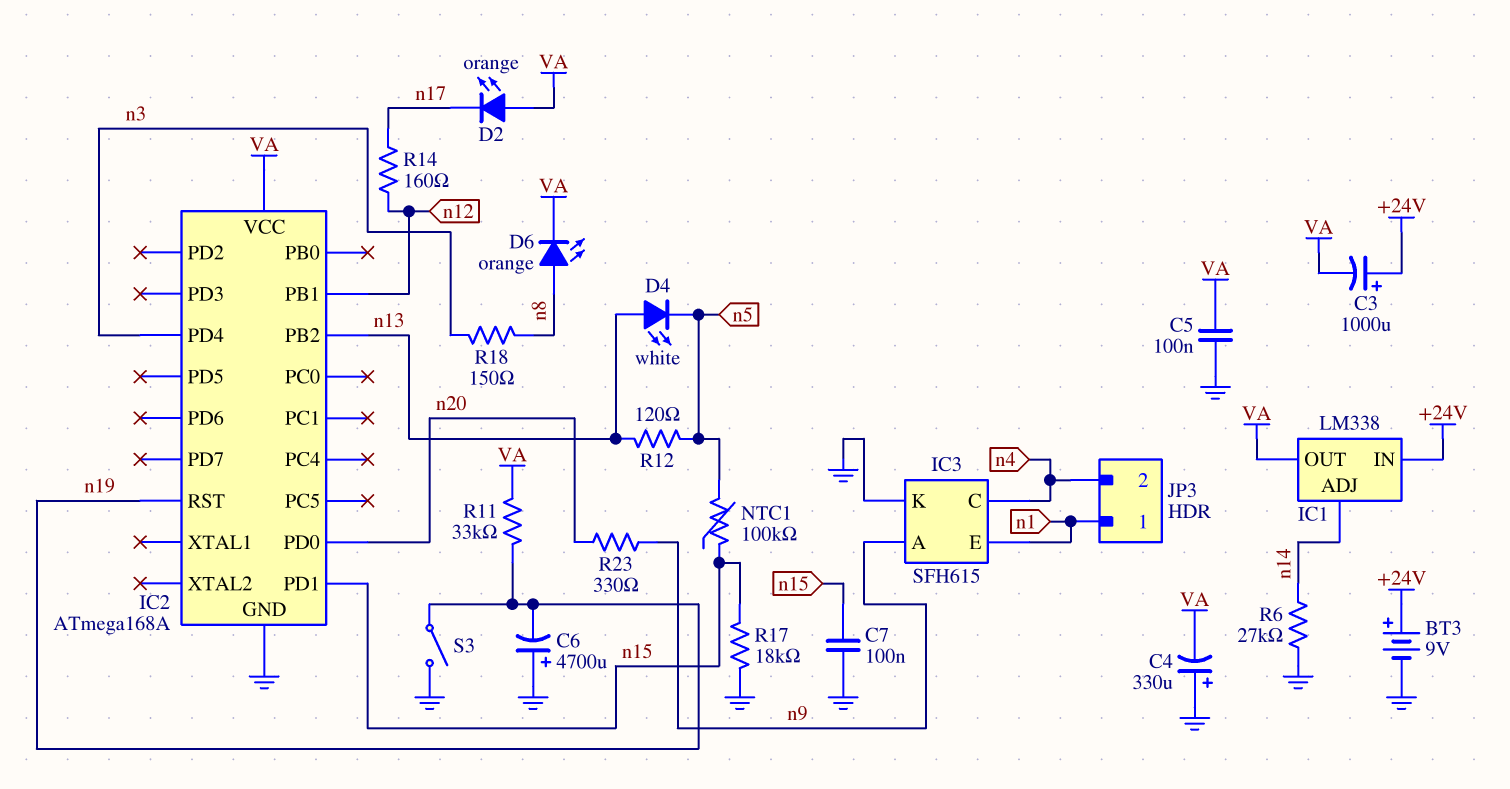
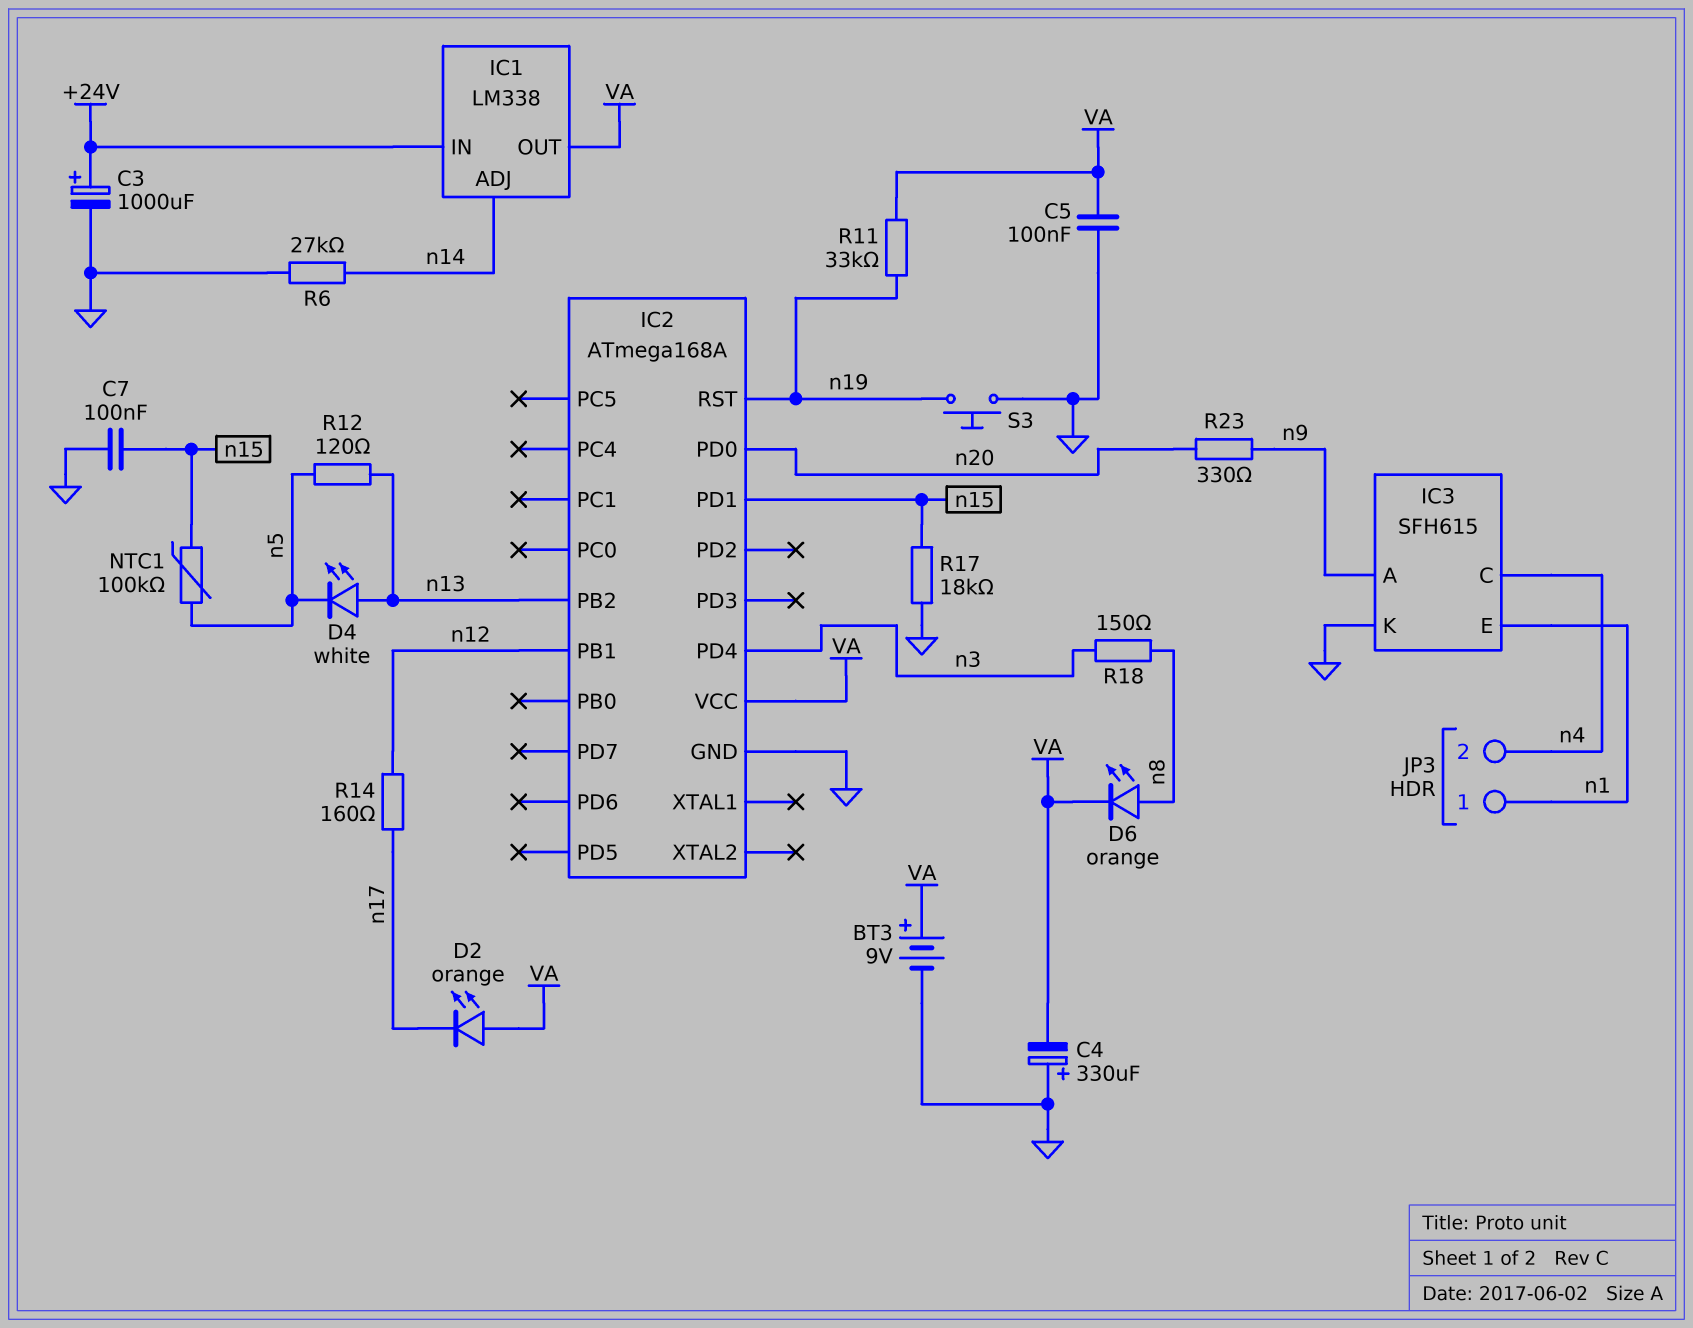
BT3: 9V (plus +24V, minus GND) -> 9V (plus VA, minus GND)
C3: 1000uF (plus +24V, minus VA) -> 1000uF (plus +24V, minus GND)
C6: 4700uF (plus GND, minus n19) -> none
S3: switch (GND, n19) -> button (GND, n19)

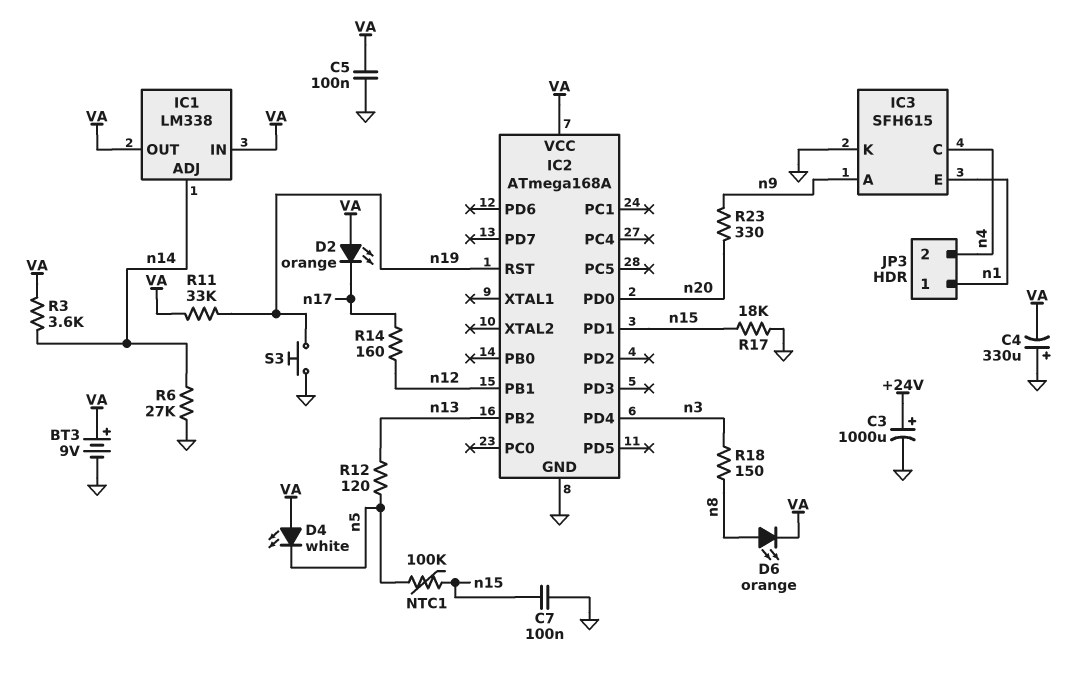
D4: LED white (A n13, K n5) -> LED white (A VA, K n5)
IC1 pin IN: +24V -> VA
R3: none -> 3.6k (VA, n14)

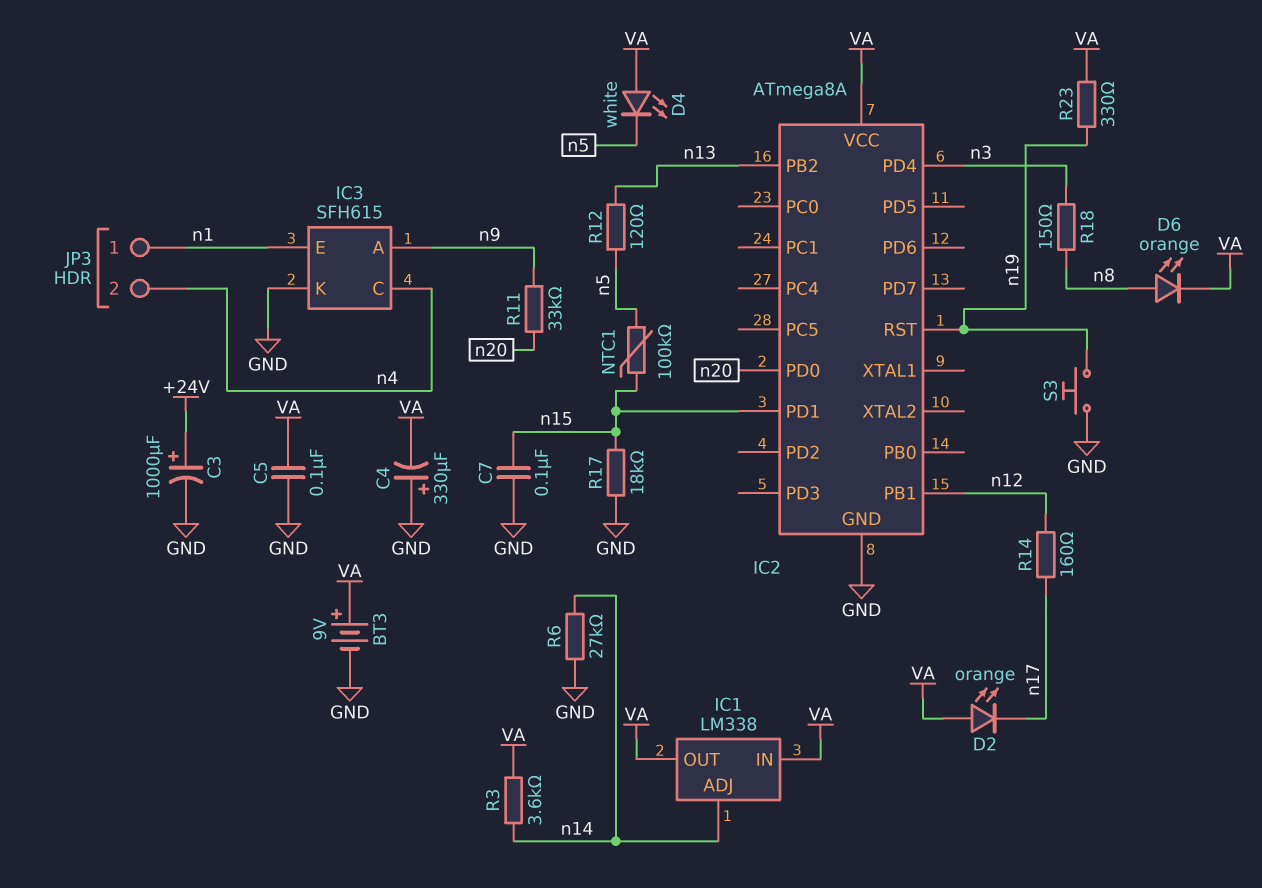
IC2: ATmega168A -> ATmega8A
R11: 33k (VA, n19) -> 33k (n9, n20)
R23: 330 (n9, n20) -> 330 (VA, n19)

